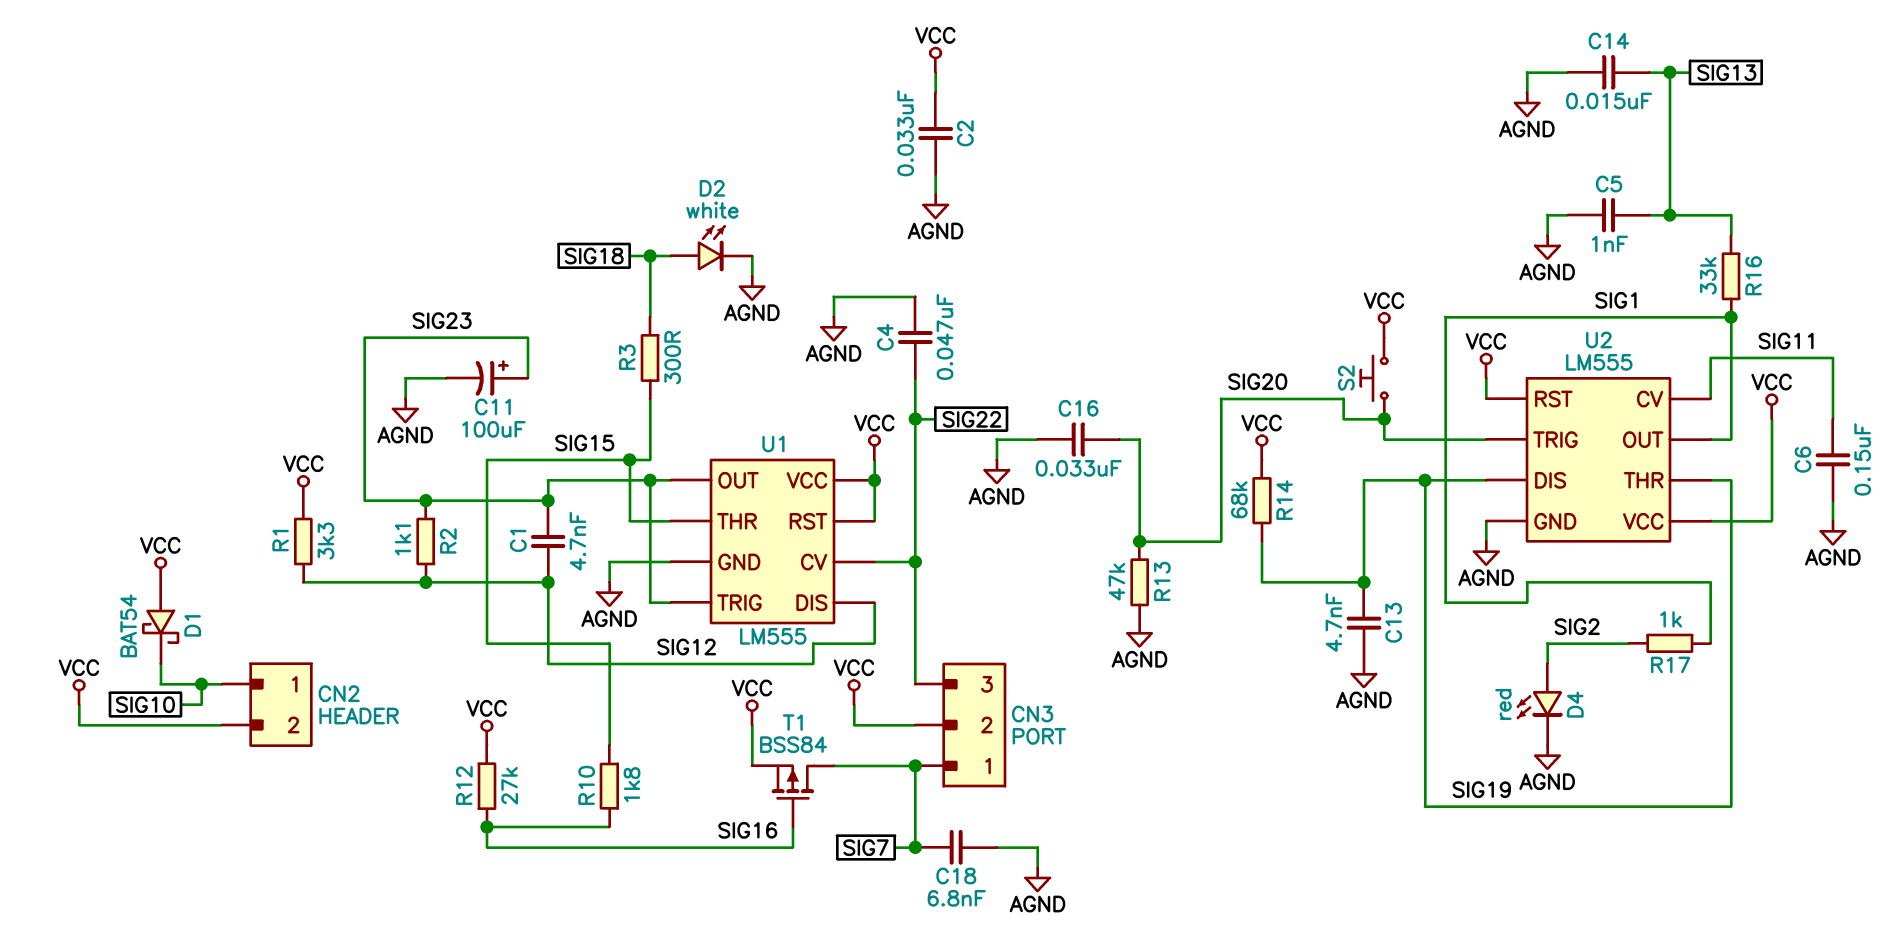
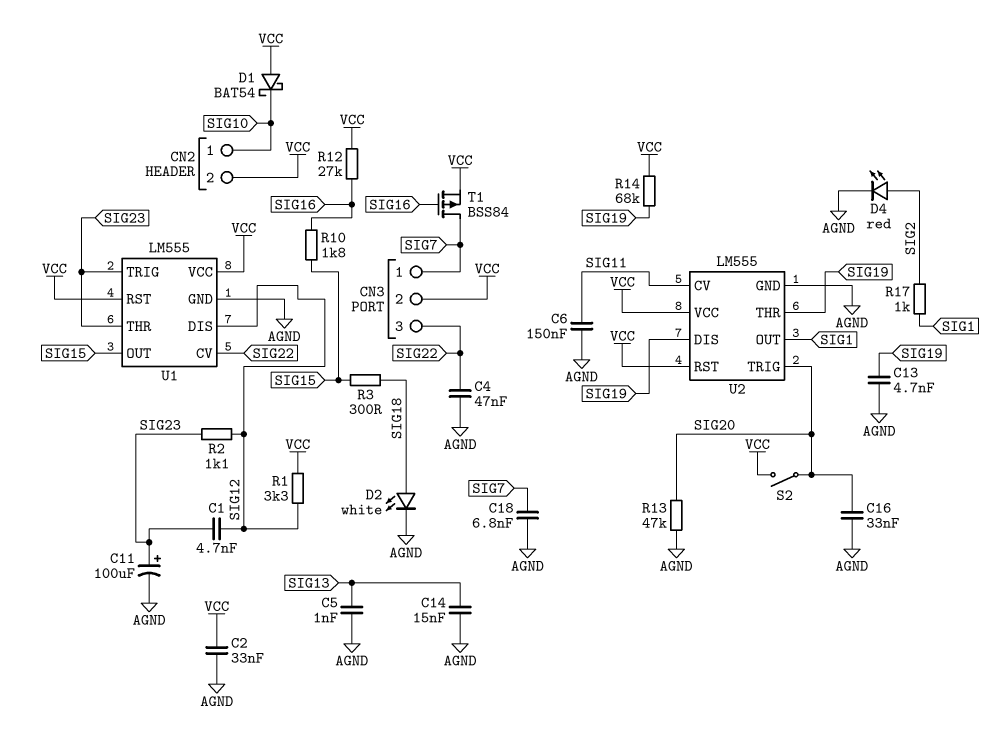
R16: 33k (SIG1, SIG13) -> none
S2: button (SIG20, VCC) -> switch (SIG20, VCC)
U1 pin OUT: SIG23 -> SIG15
U1 pin THR: SIG15 -> SIG23

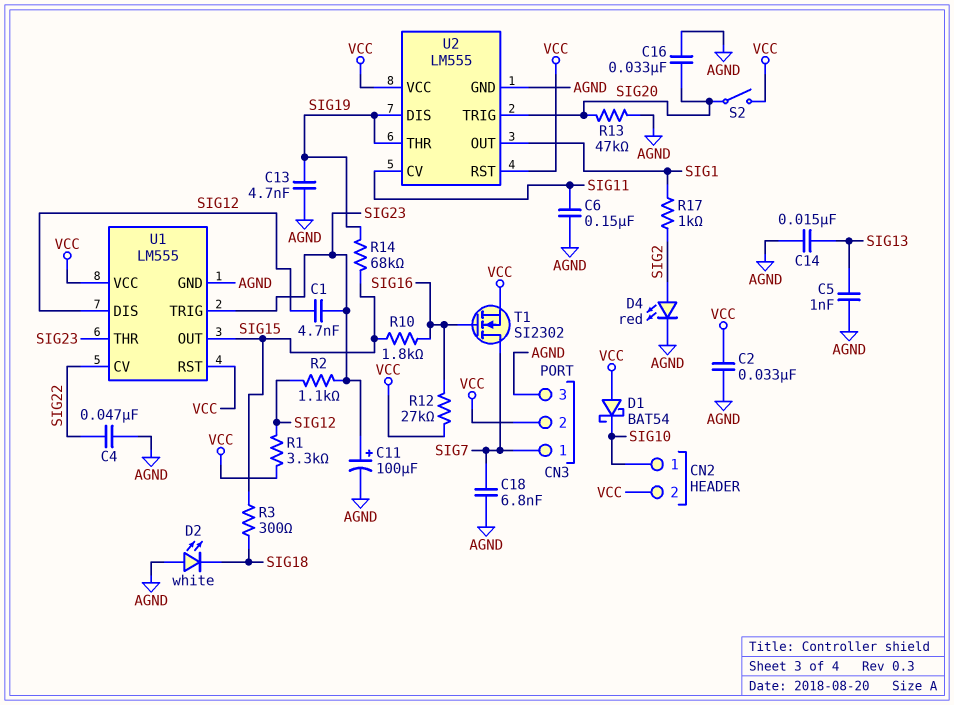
CN3 pin 3: SIG22 -> AGND
D2: LED white (A SIG18, K AGND) -> LED white (A AGND, K SIG18)
R14: 68k (SIG19, VCC) -> 68k (SIG15, SIG19)
T1: PMOS BSS84 (G SIG16, D SIG7, S VCC) -> NMOS SI2302 (G SIG16, D SIG7, S VCC)

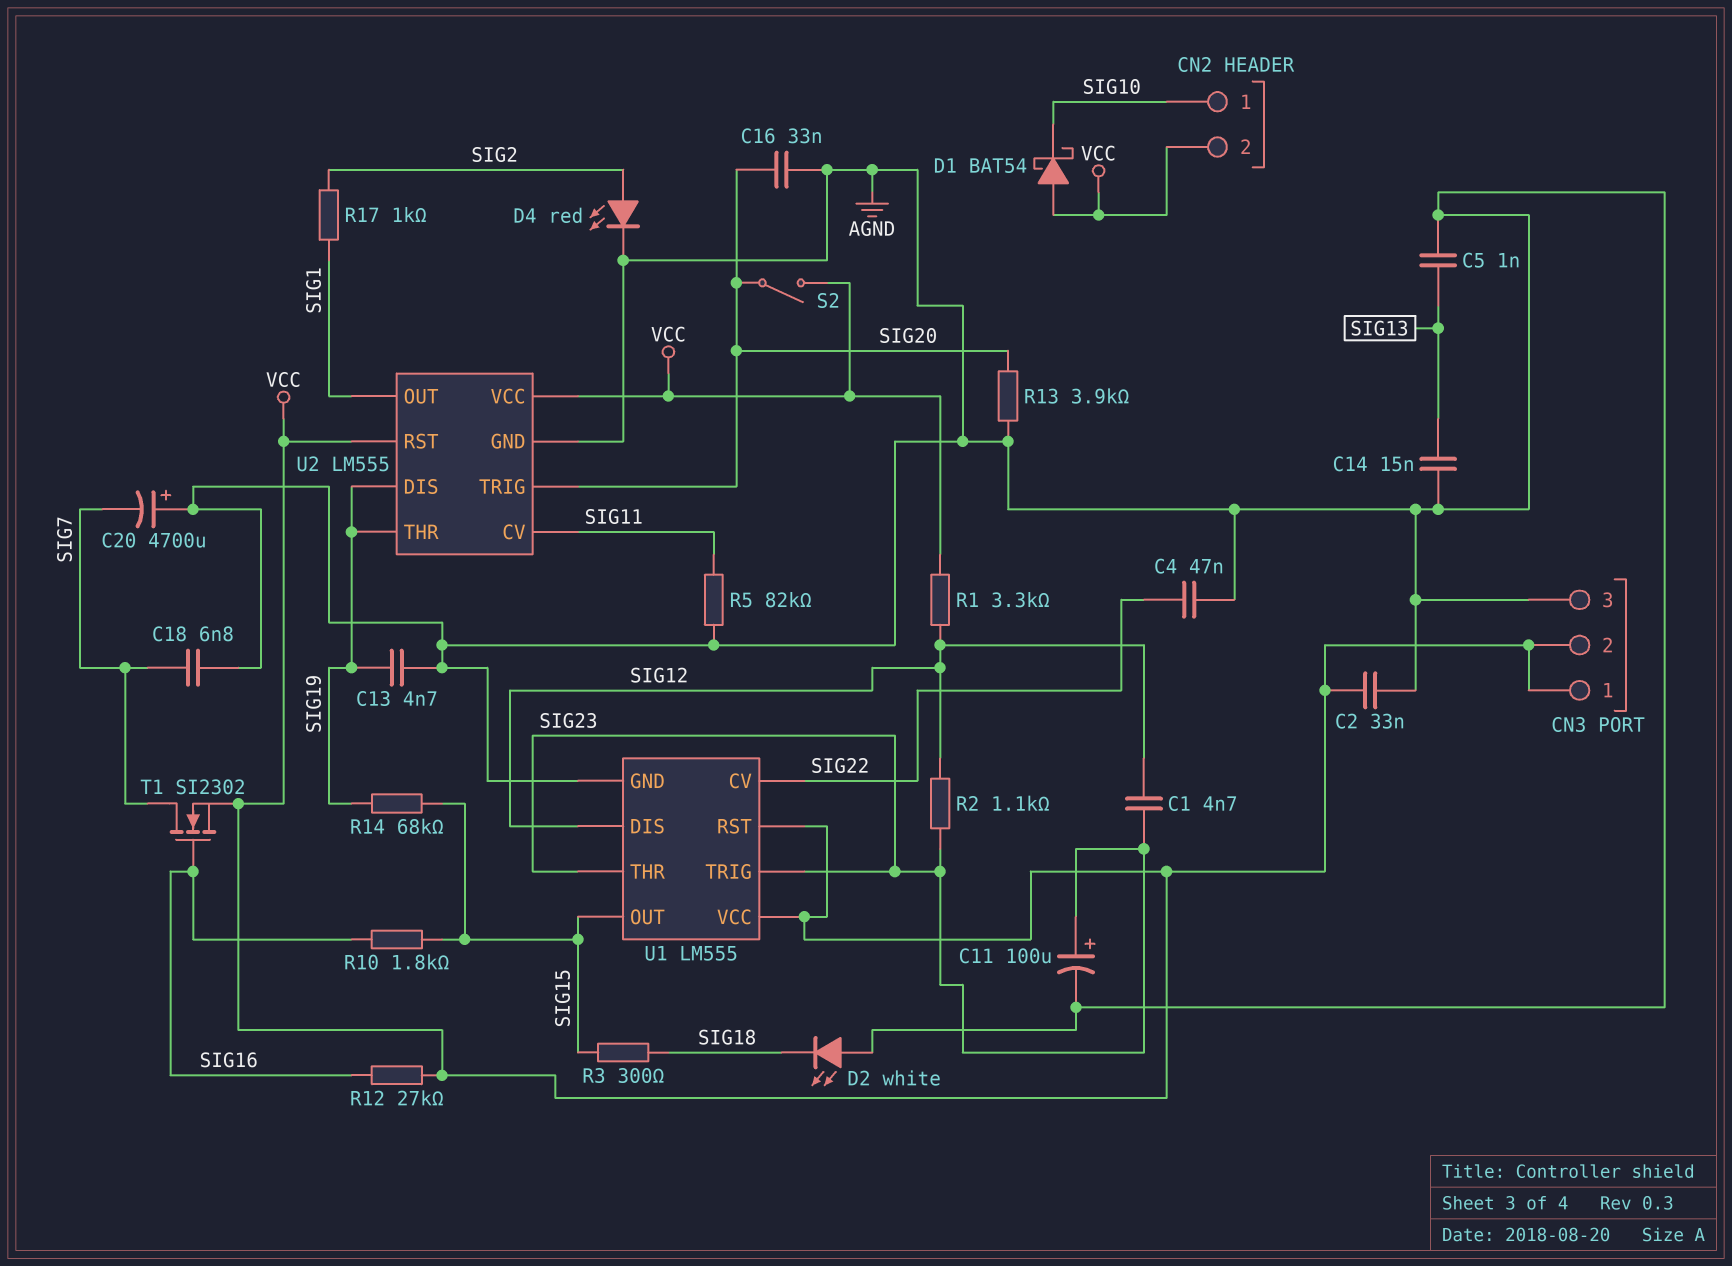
C6: 150nF (AGND, SIG11) -> none
C20: none -> 4700uF (plus AGND, minus SIG7)
CN3 pin 1: SIG7 -> VCC
R5: none -> 82k (AGND, SIG11)
R13: 47k (AGND, SIG20) -> 3.9k (AGND, SIG20)

